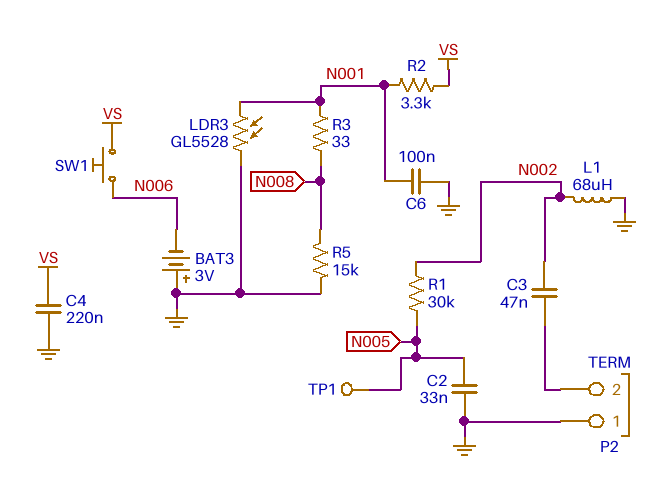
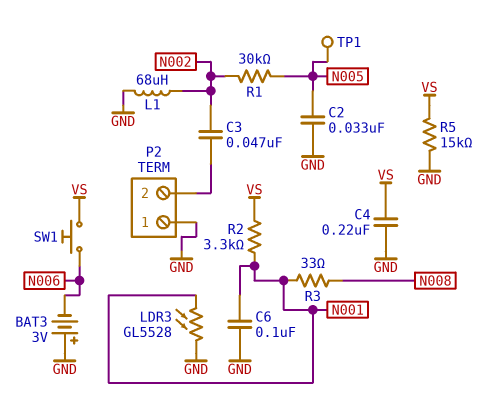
R5: 15k (GND, N008) -> 15k (GND, VS)

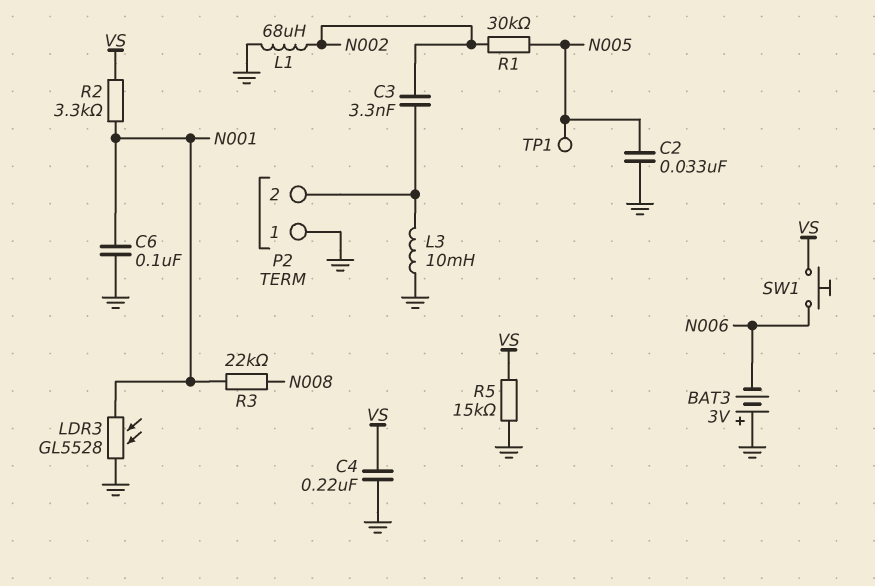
C3: 47nF (N002, P2/2) -> 3.3nF (N002, P2/2)
L3: none -> 10mH (GND, P2/2)
R3: 33 (N001, N008) -> 22k (N001, N008)

